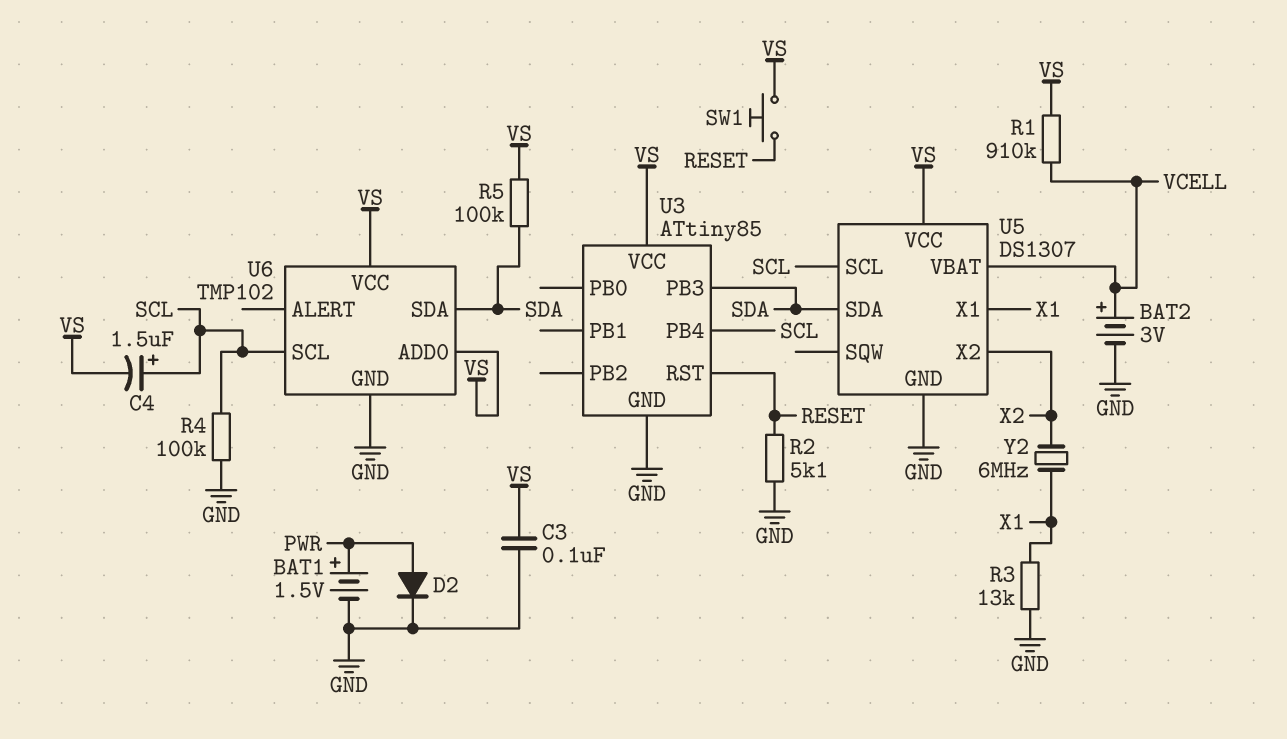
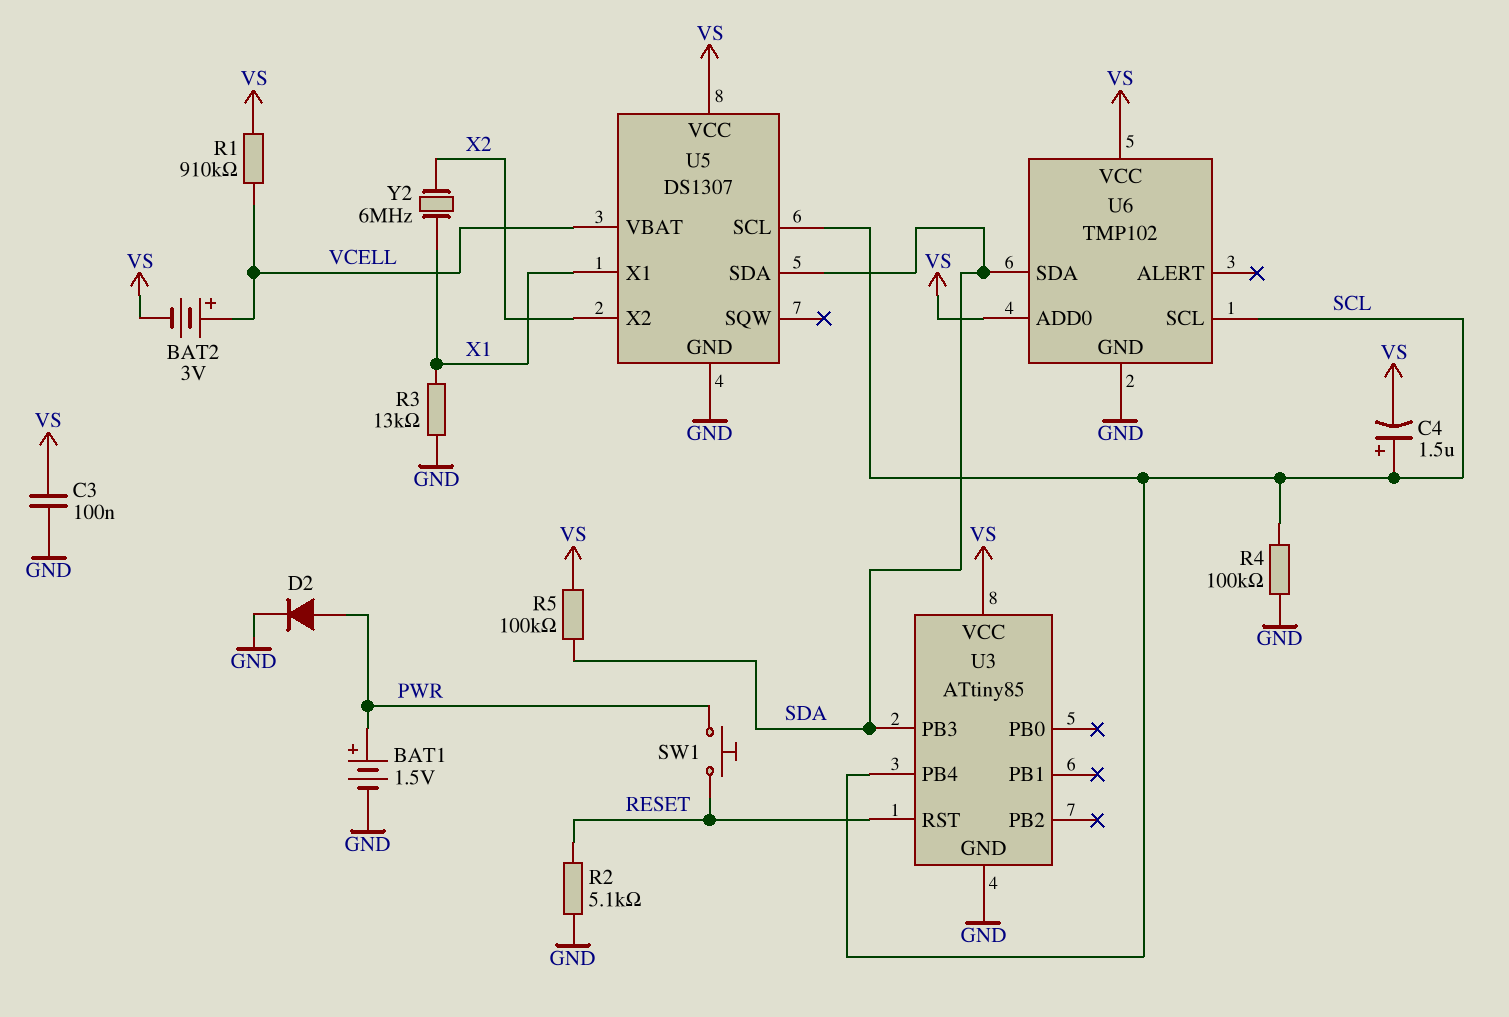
BAT2: 3V (plus VCELL, minus GND) -> 3V (plus VCELL, minus VS)
SW1: button (RESET, VS) -> button (PWR, RESET)

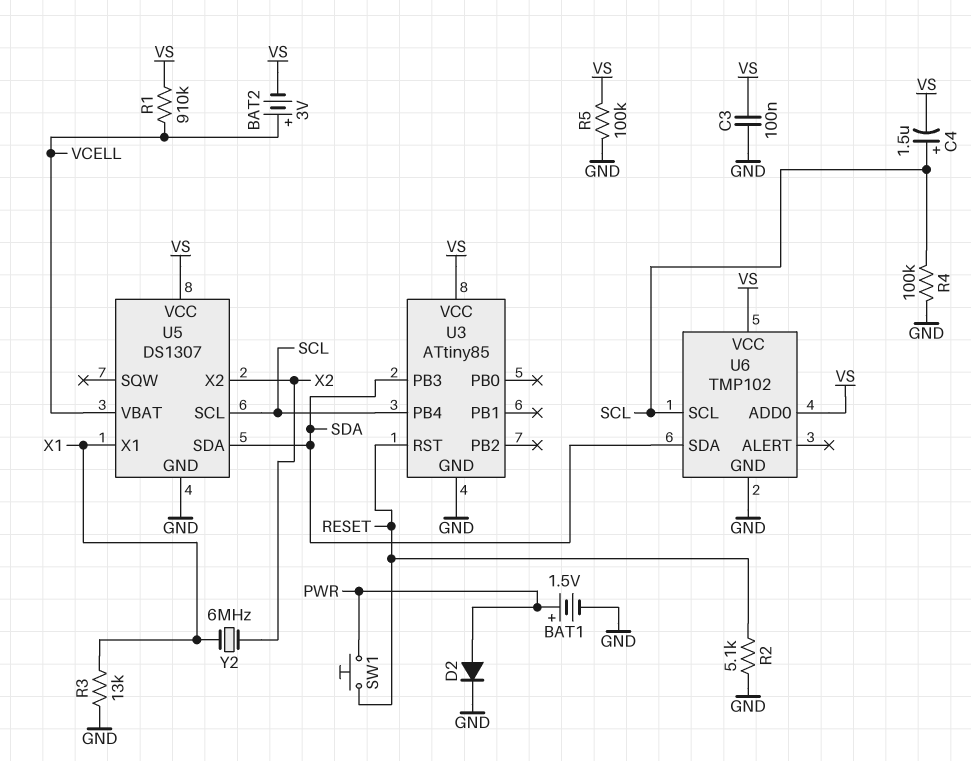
R5: 100k (SDA, VS) -> 100k (GND, VS)

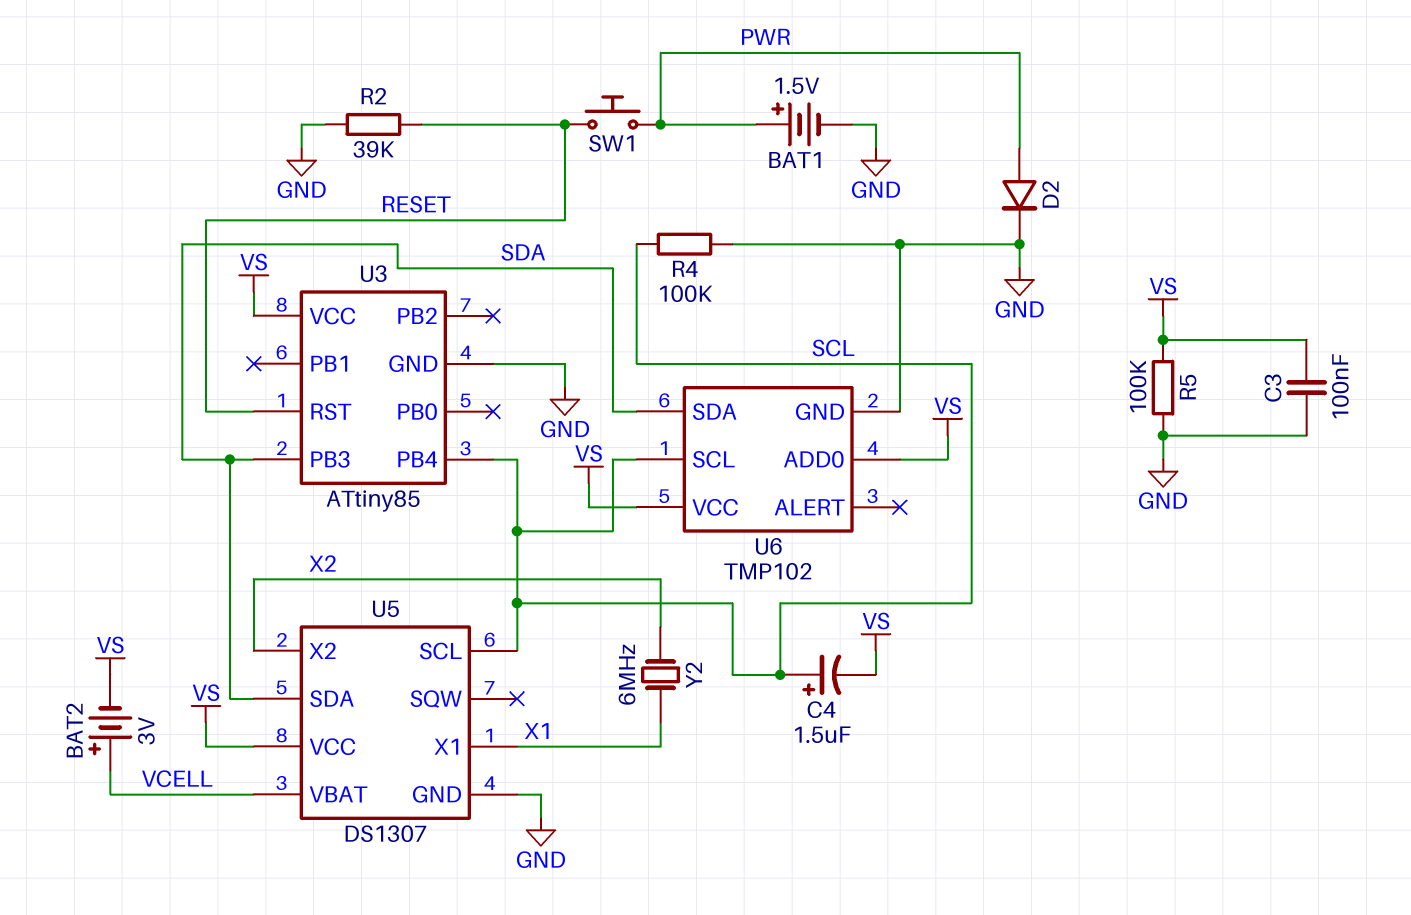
R1: 910k (VCELL, VS) -> none
R2: 5.1k (GND, RESET) -> 39k (GND, RESET)
R3: 13k (GND, X1) -> none

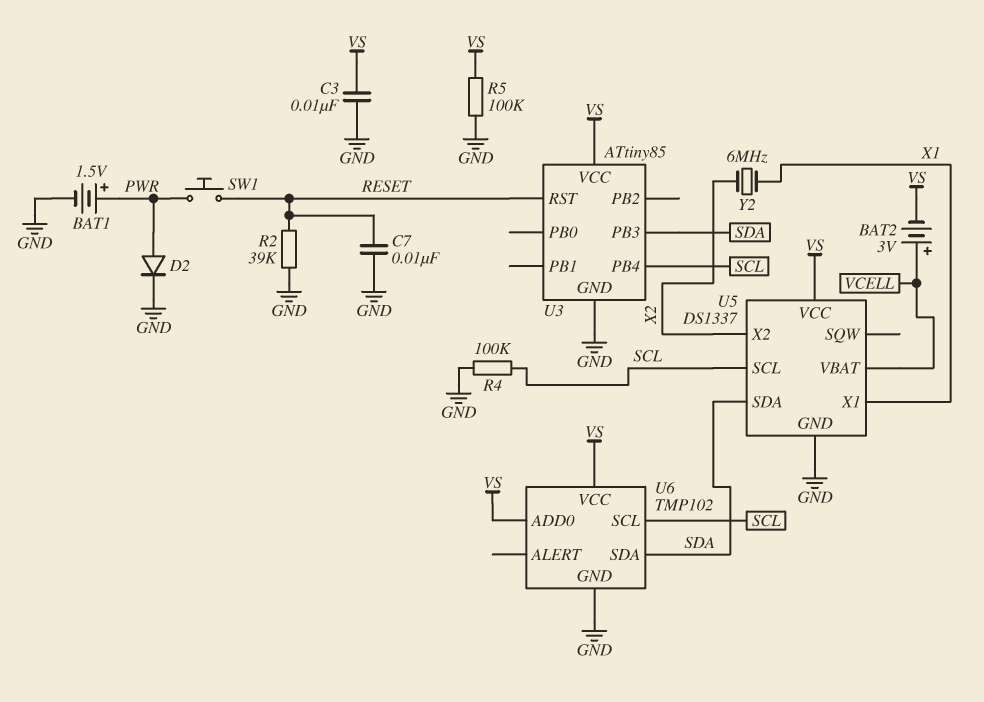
C3: 100nF (GND, VS) -> 10nF (GND, VS)
C4: 1.5uF (plus SCL, minus VS) -> none
C7: none -> 10nF (GND, RESET)
U5: DS1307 -> DS1337

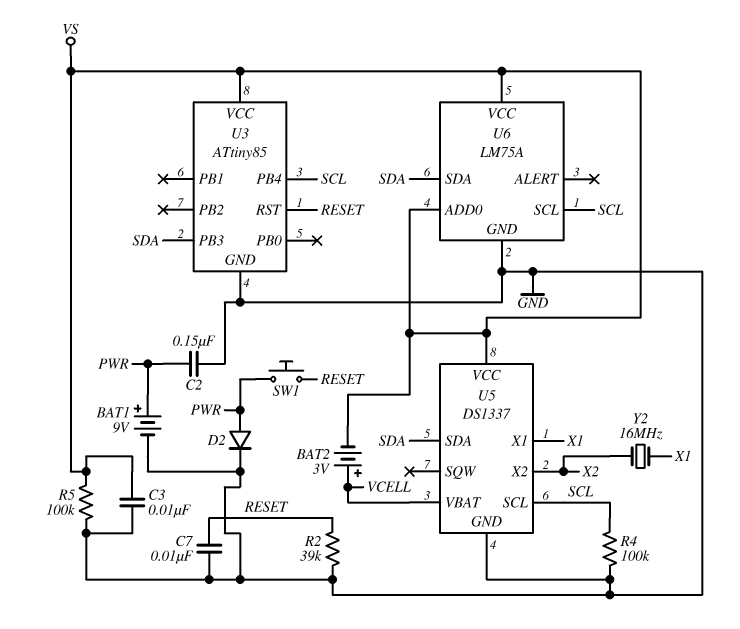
BAT1: 1.5V (plus PWR, minus GND) -> 9V (plus PWR, minus GND)
C2: none -> 150nF (GND, PWR)
U6: TMP102 -> LM75A
Y2: 6MHz (X1, X2) -> 16MHz (X1, X2)

